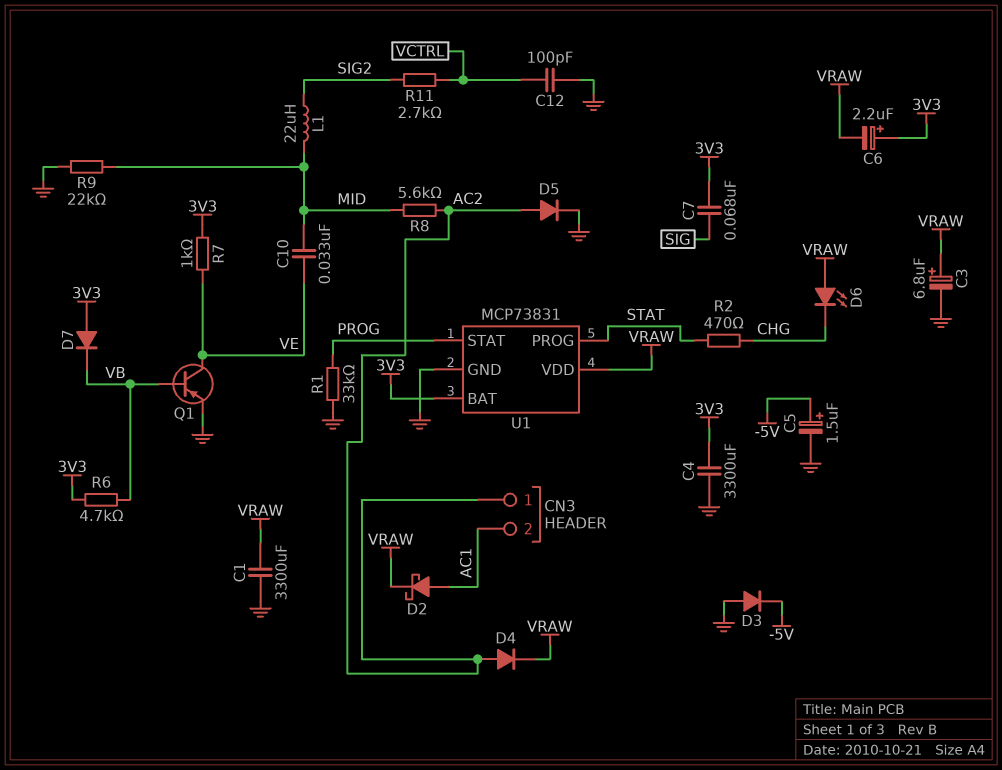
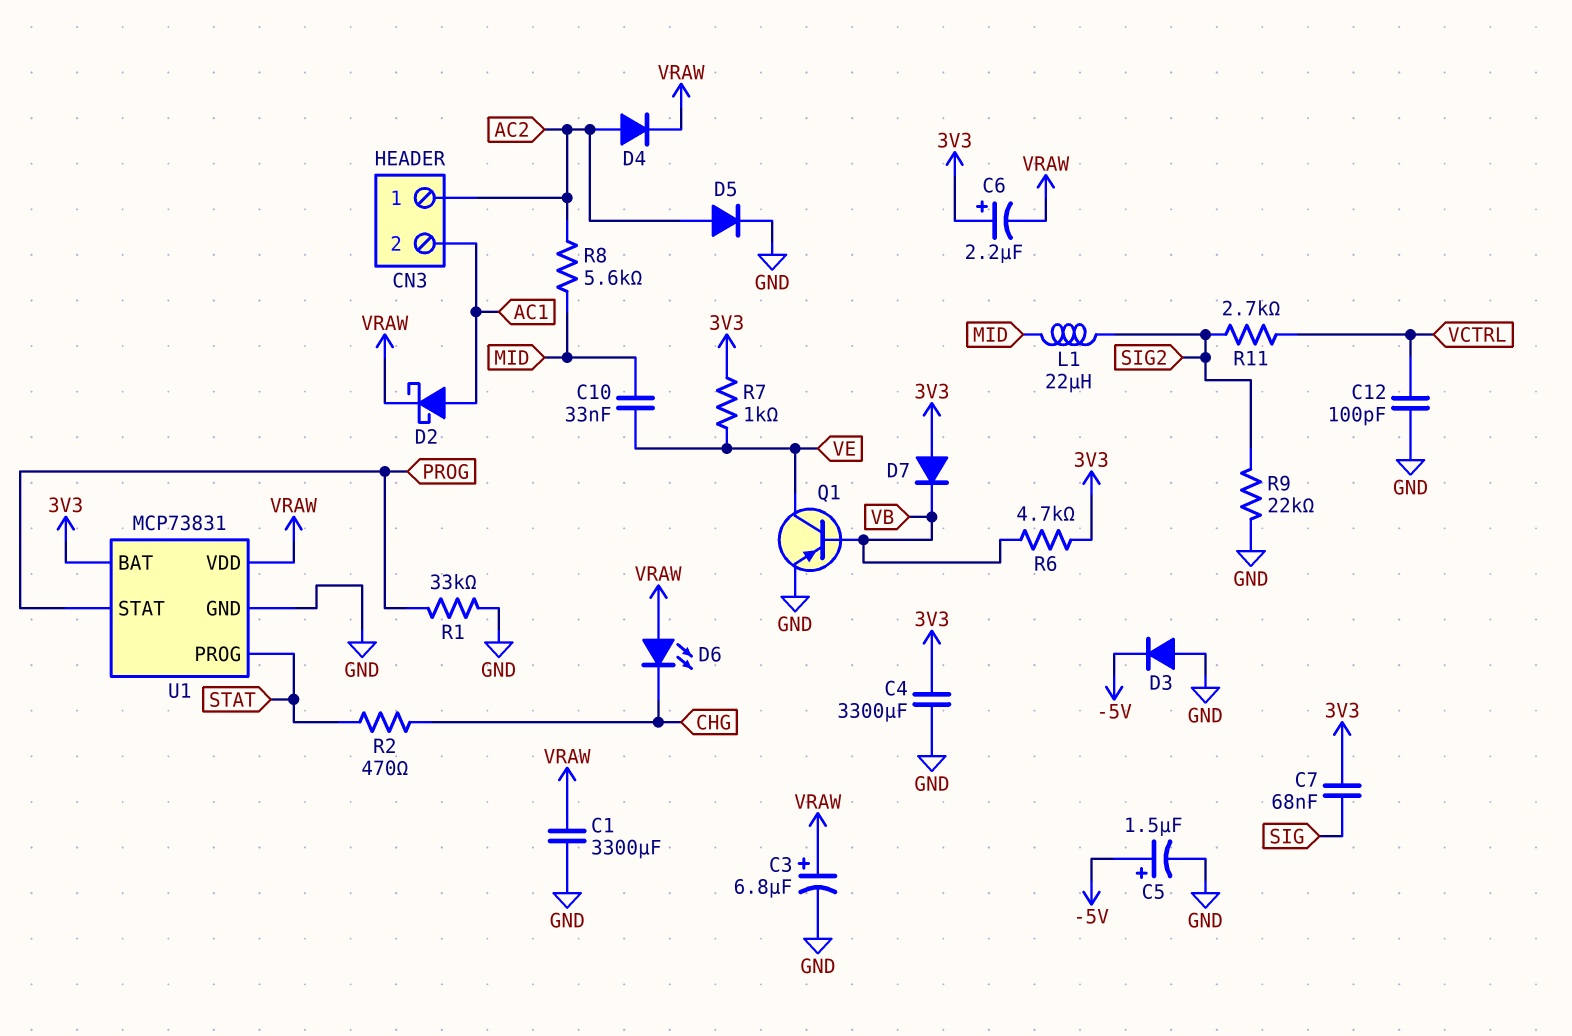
R9: 22k (GND, MID) -> 22k (GND, SIG2)

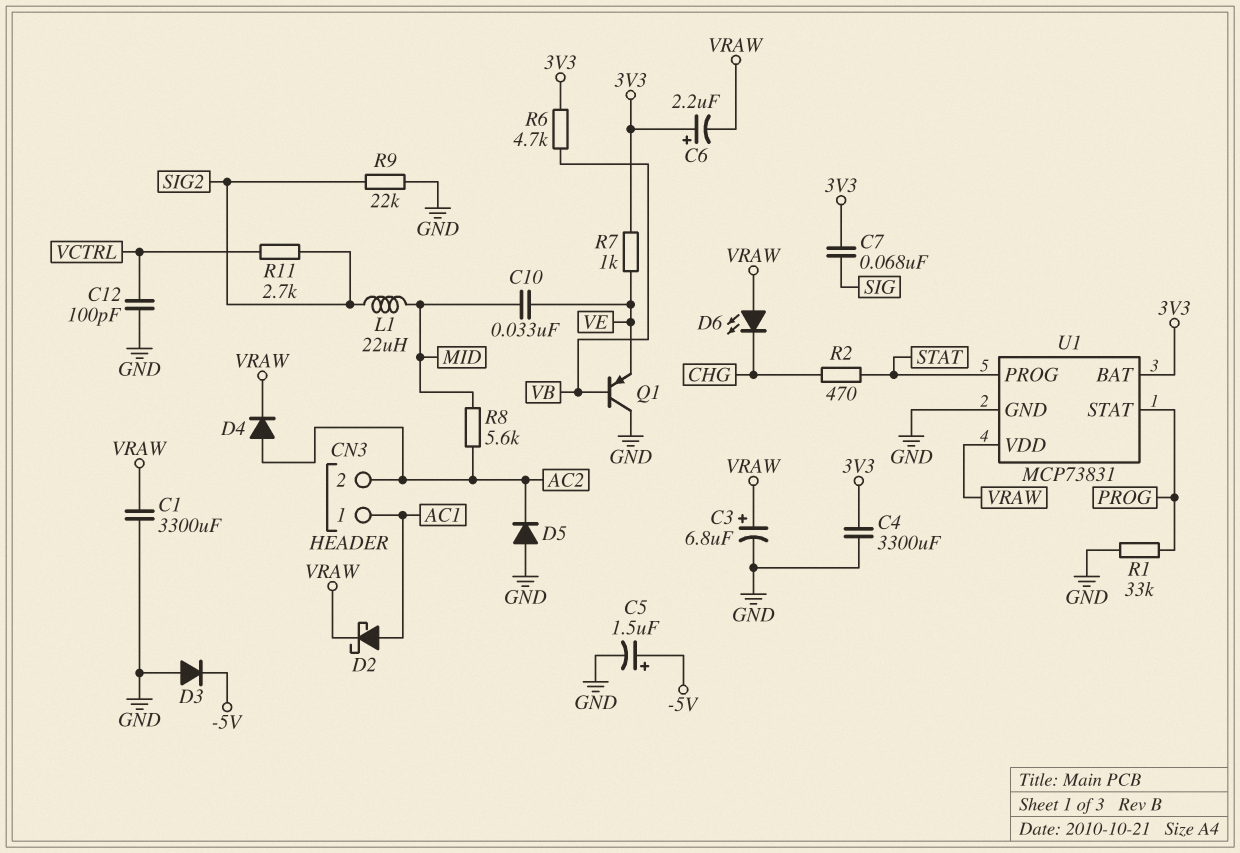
CN3 pin 1: AC2 -> AC1
CN3 pin 2: AC1 -> AC2
D5: diode (A AC2, K GND) -> diode (A GND, K AC2)
D7: diode (A 3V3, K VB) -> none
Q1: PNP (B VB, C VE, E GND) -> PNP (B VB, C GND, E VE)

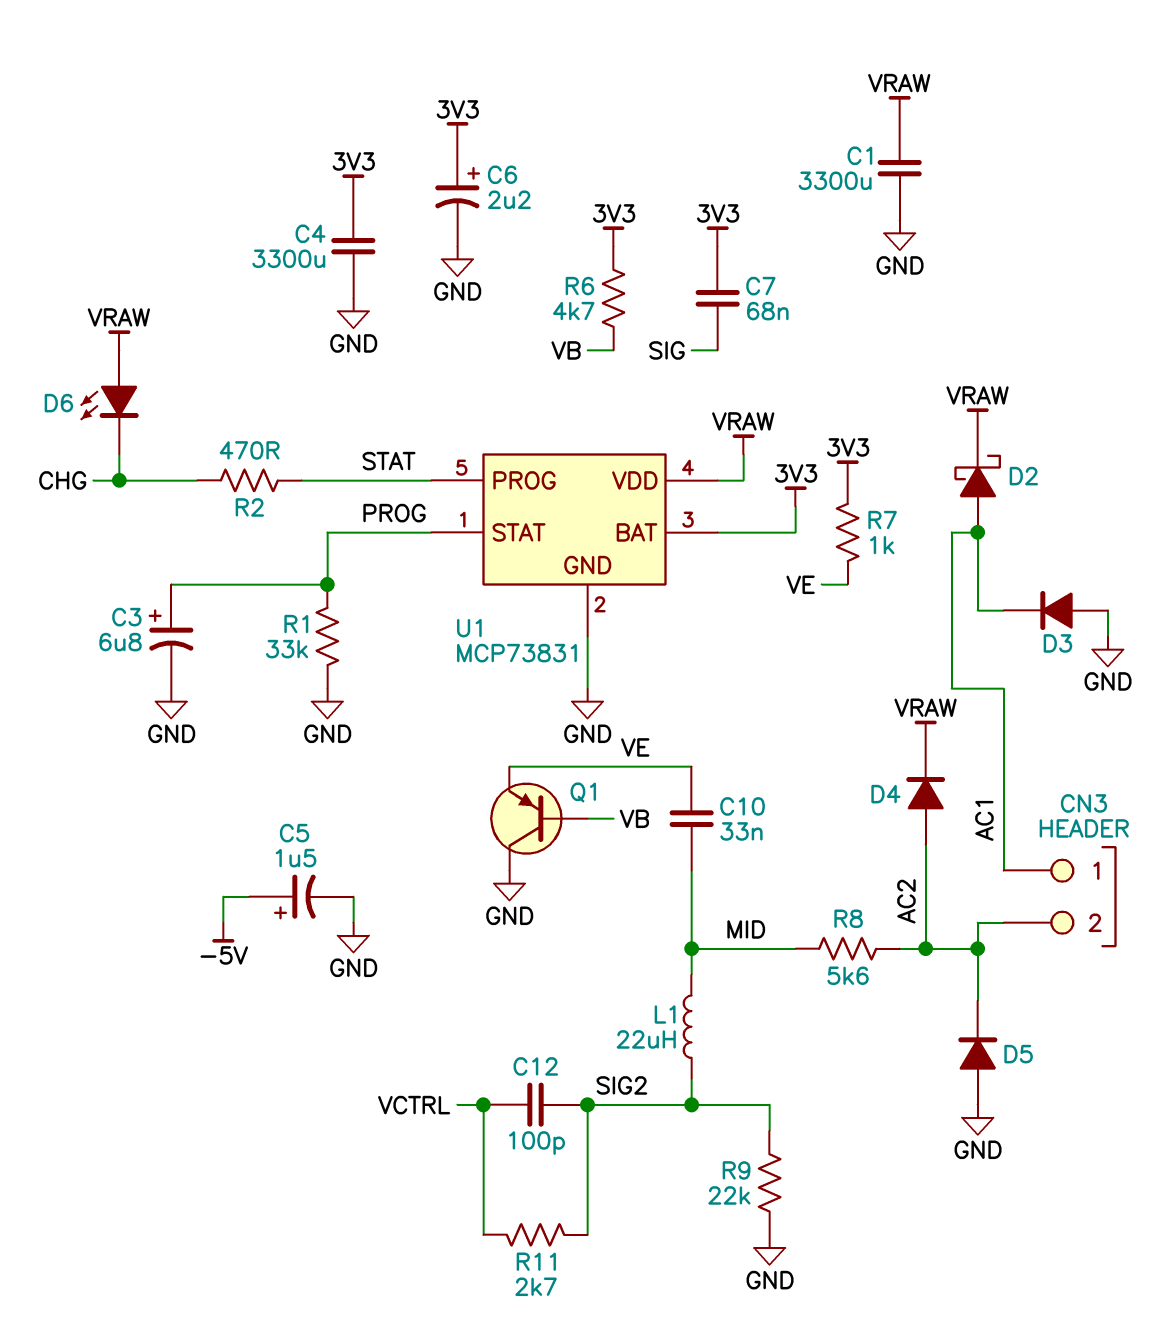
C3: 6.8uF (plus VRAW, minus GND) -> 6.8uF (plus PROG, minus GND)
C6: 2.2uF (plus 3V3, minus VRAW) -> 2.2uF (plus 3V3, minus GND)
C12: 100pF (GND, VCTRL) -> 100pF (SIG2, VCTRL)
D3: diode (A GND, K -5V) -> diode (A GND, K AC1)

